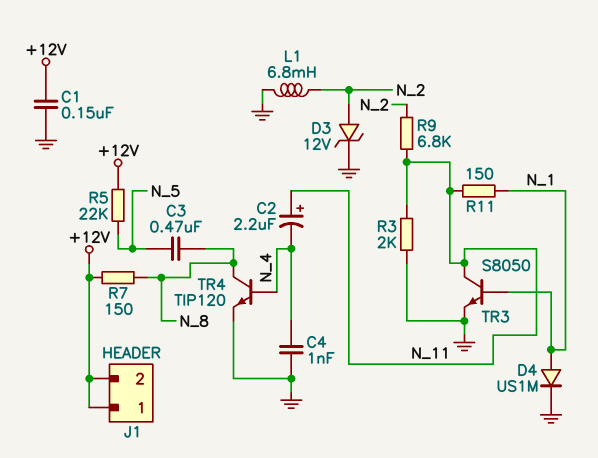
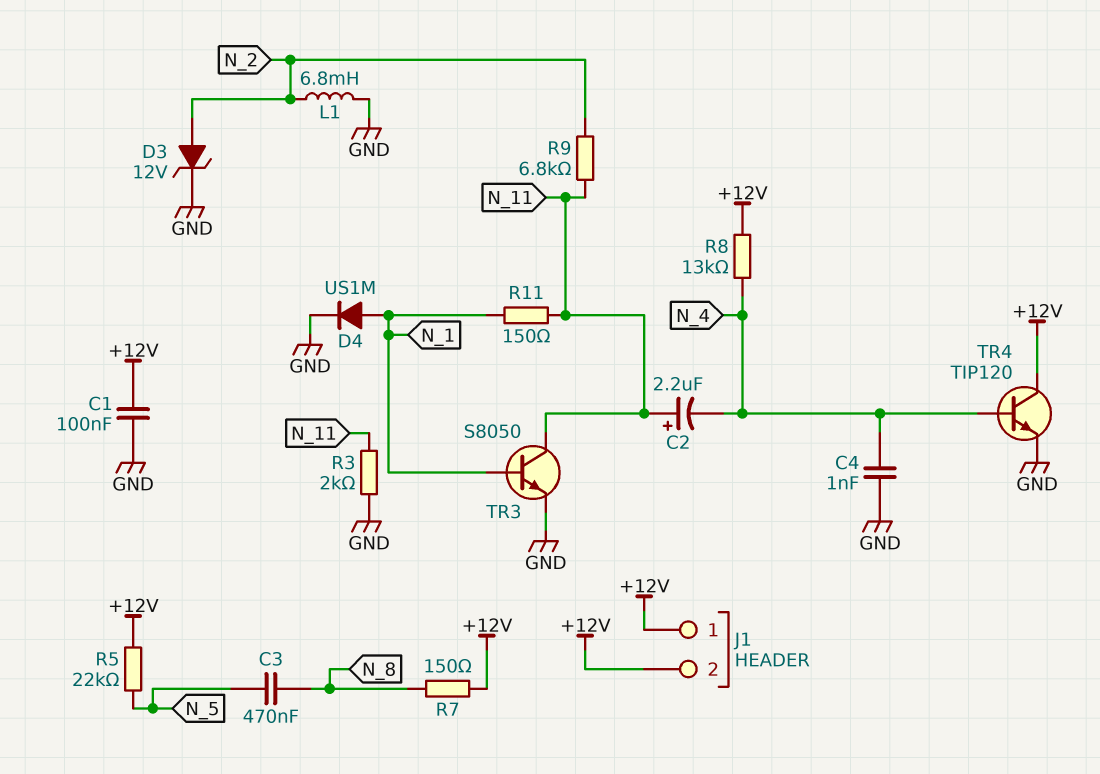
C1: 150nF (+12V, GND) -> 100nF (+12V, GND)
R8: none -> 13k (+12V, N_4)
TR4: NPN TIP120 (B N_4, C N_8, E GND) -> NPN TIP120 (B N_4, C +12V, E GND)

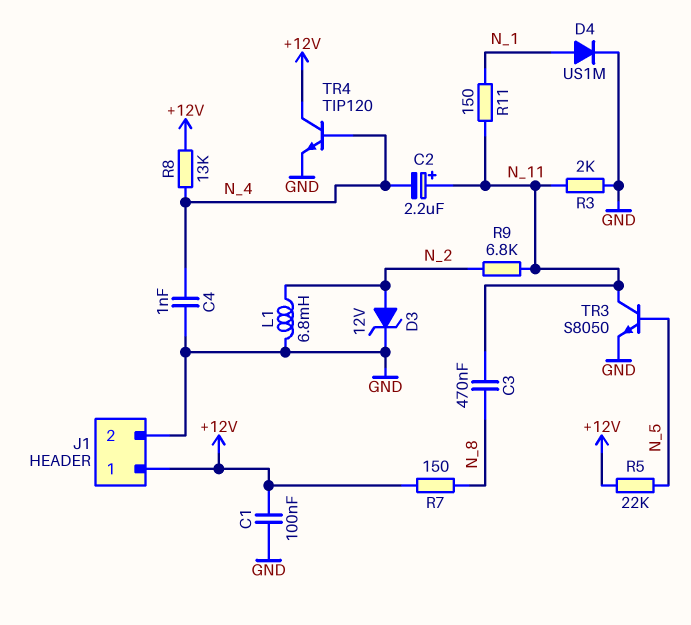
C3: 470nF (N_5, N_8) -> 470nF (N_8, N_11)
J1 pin 2: +12V -> GND
TR3: NPN S8050 (B N_1, C N_11, E GND) -> NPN S8050 (B N_5, C N_11, E GND)

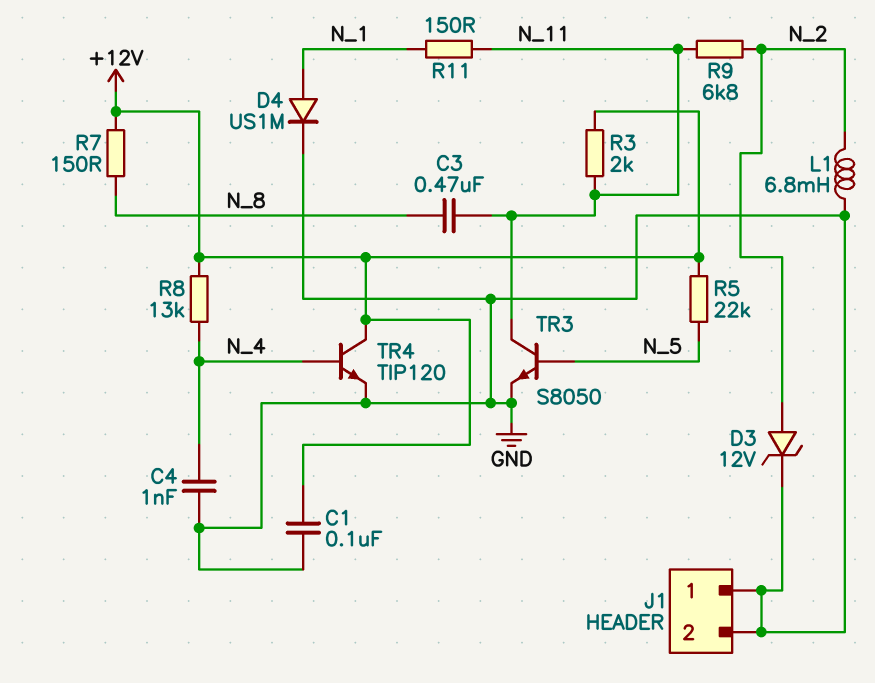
C2: 2.2uF (plus N_11, minus N_4) -> none
J1 pin 1: +12V -> GND
R3: 2k (GND, N_11) -> 2k (+12V, N_11)

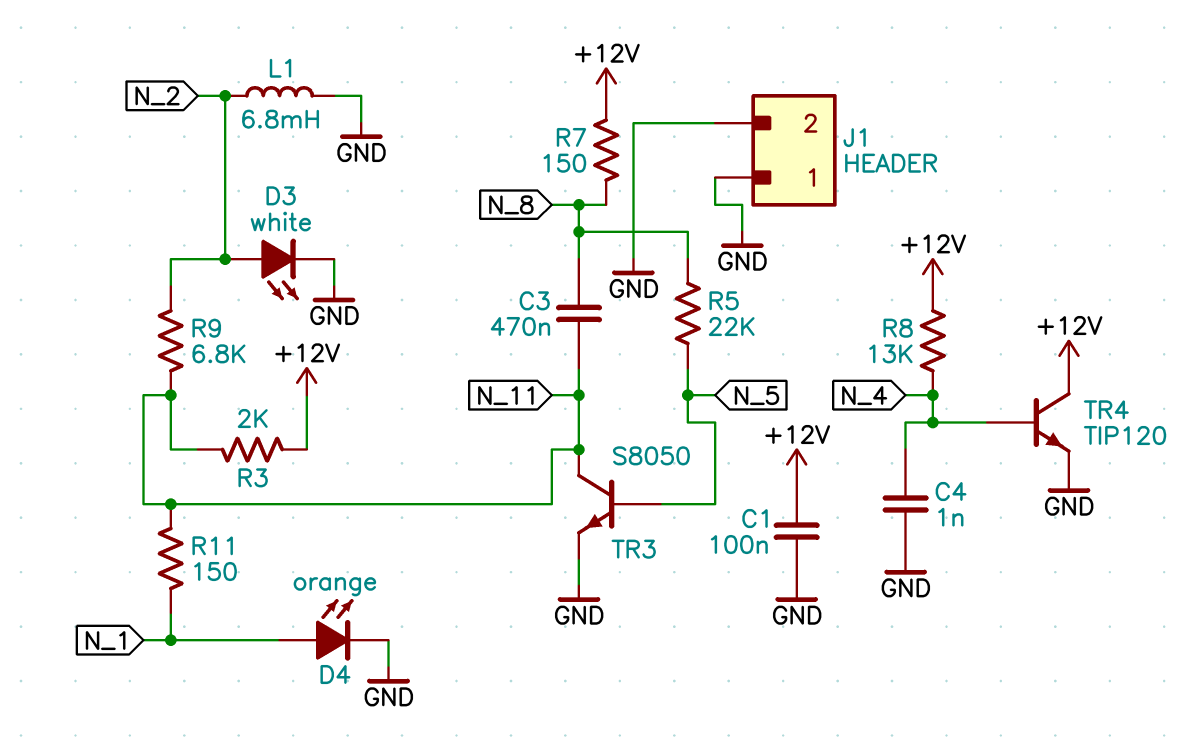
D3: zener 12V (A N_2, K GND) -> LED white (A N_2, K GND)
D4: diode US1M (A N_1, K GND) -> LED orange (A N_1, K GND)
R5: 22k (+12V, N_5) -> 22k (N_5, N_8)

